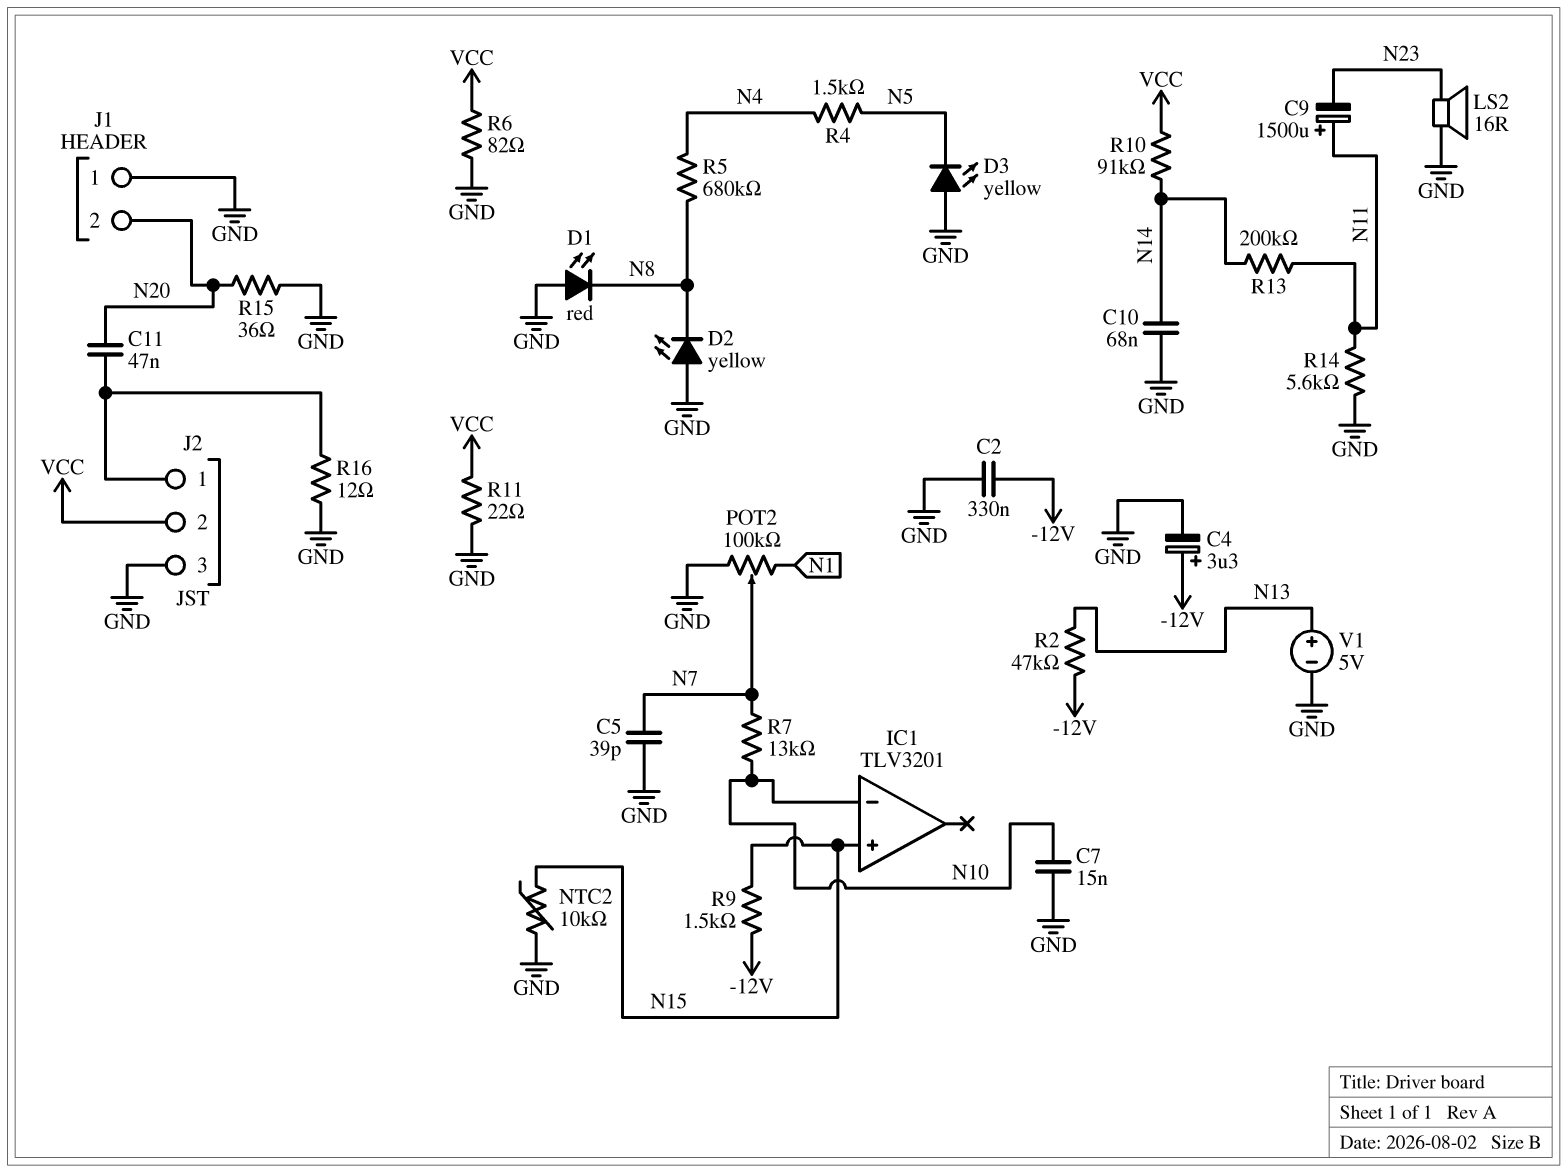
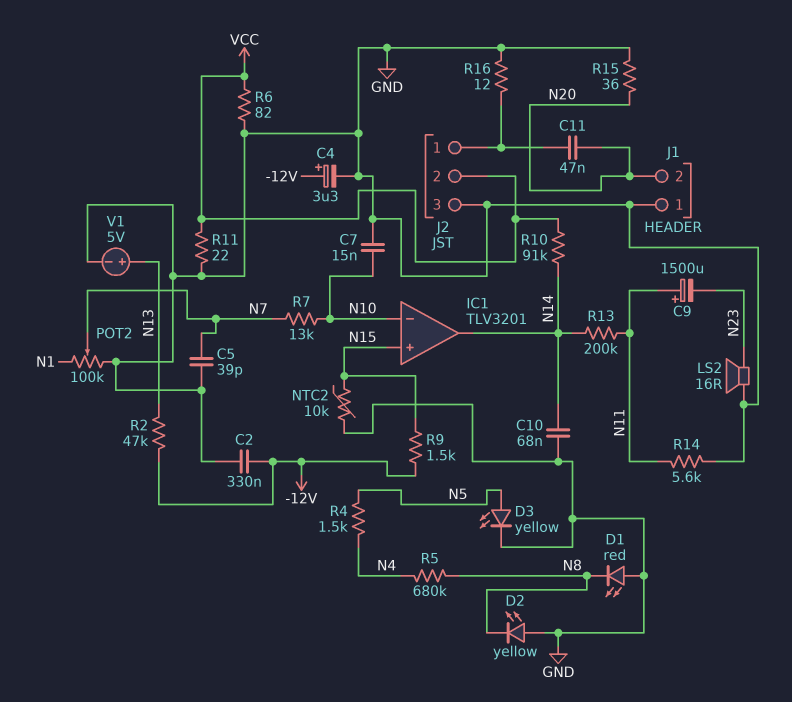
D3: LED yellow (A GND, K N5) -> LED yellow (A N5, K GND)
IC1 pin out: none -> N14

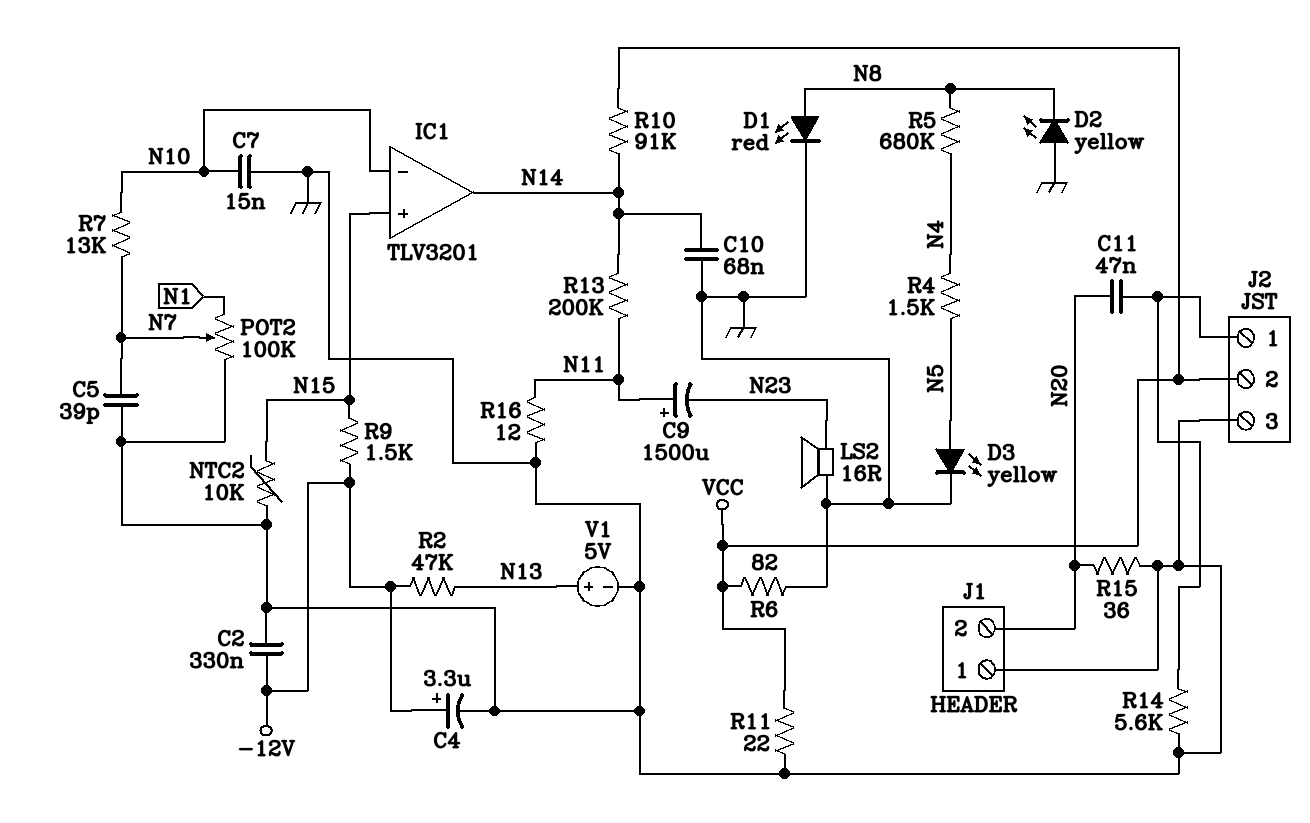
D1: LED red (A GND, K N8) -> LED red (A N8, K GND)
R14: 5.6k (GND, N11) -> 5.6k (GND, J2/1)
R16: 12 (GND, J2/1) -> 12 (GND, N11)

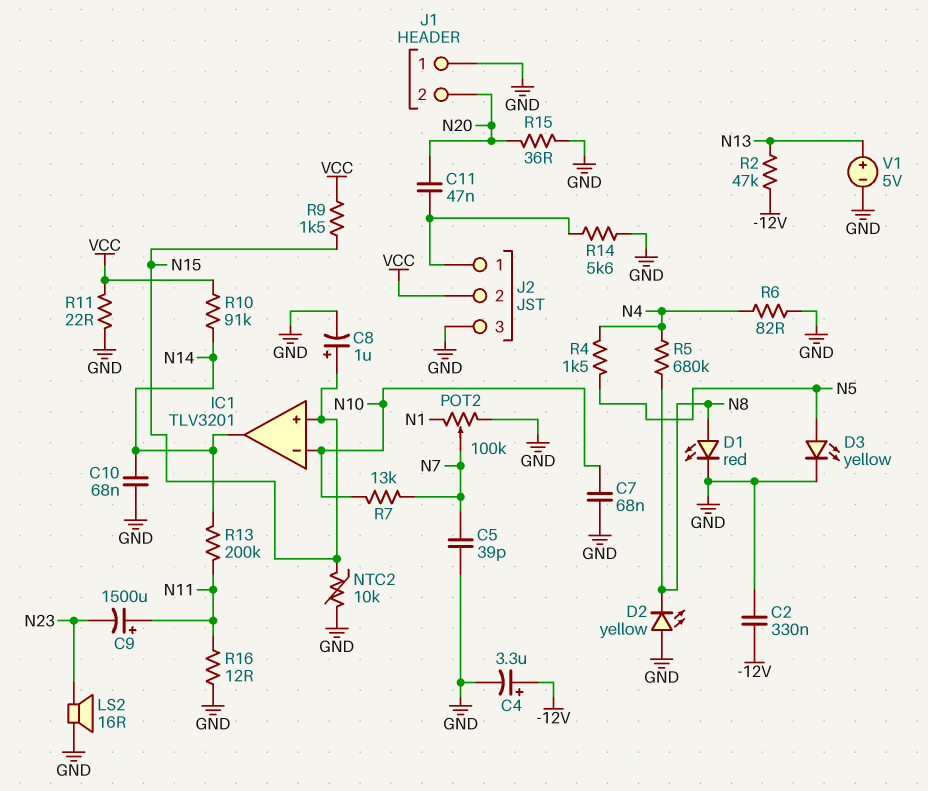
C7: 15nF (GND, N10) -> 68nF (GND, N10)
C8: none -> 1uF (plus N15, minus GND)
R6: 82 (GND, VCC) -> 82 (GND, N4)
R9: 1.5k (-12V, N15) -> 1.5k (N15, VCC)

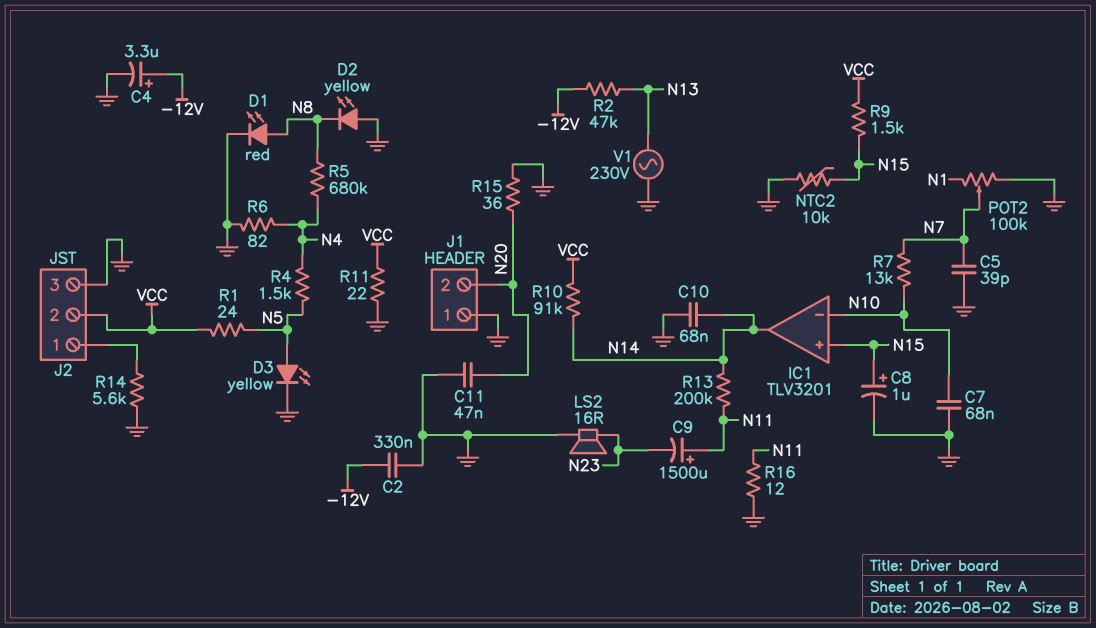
C11: 47nF (J2/1, N20) -> 47nF (GND, N20)
R1: none -> 24 (N5, VCC)
V1: 5V (plus N13, minus GND) -> AC 230V (GND, N13)

